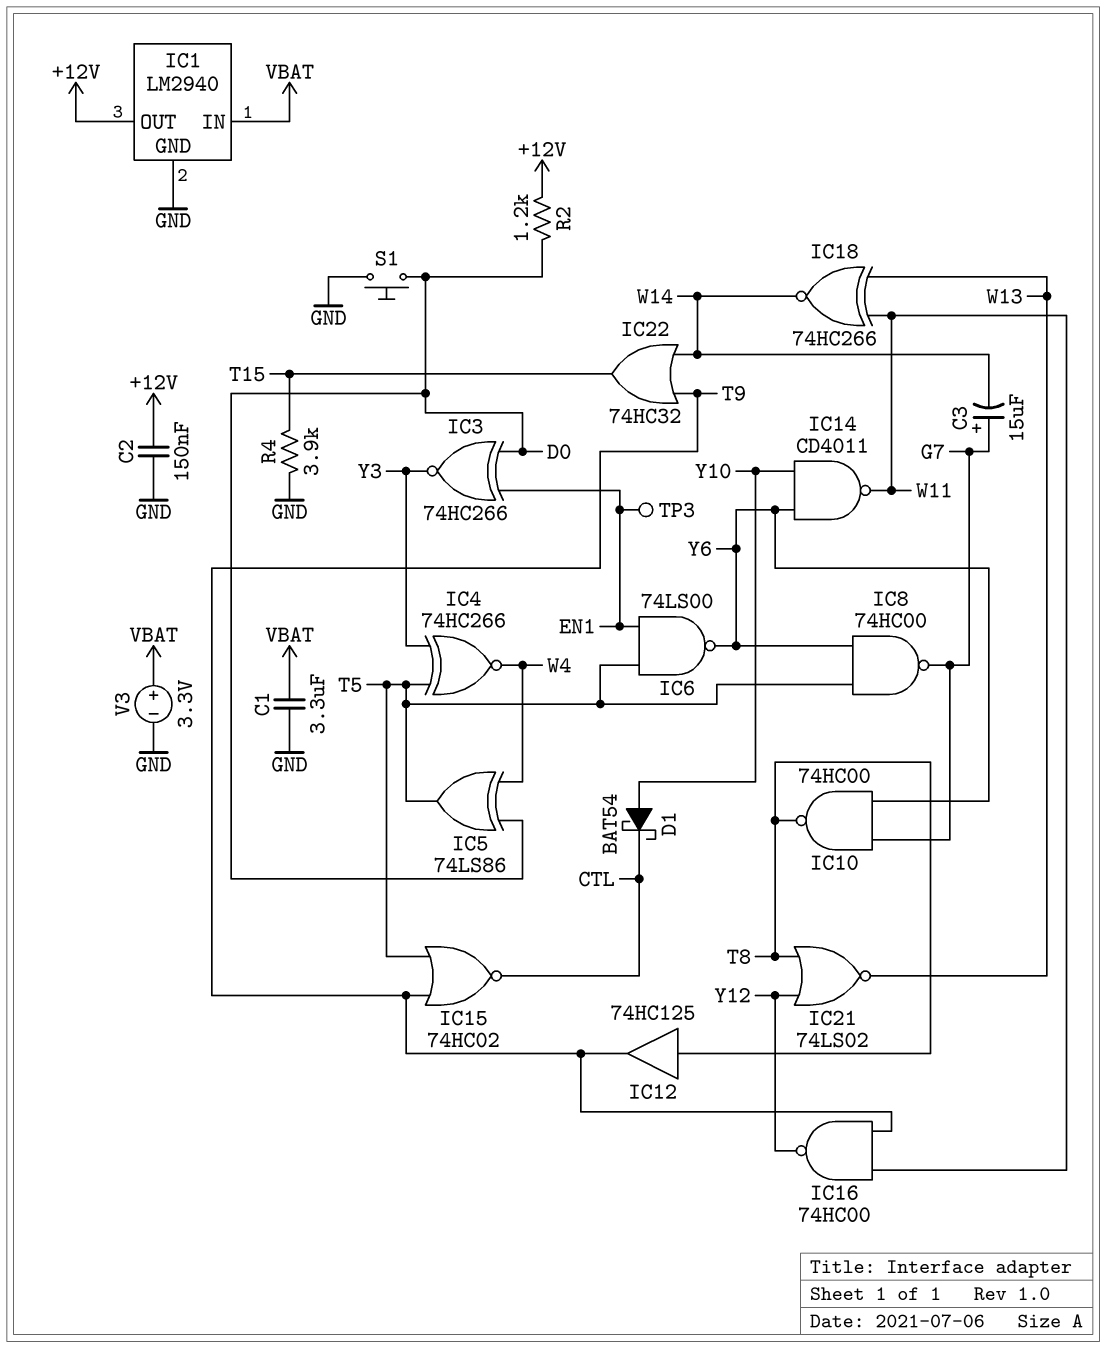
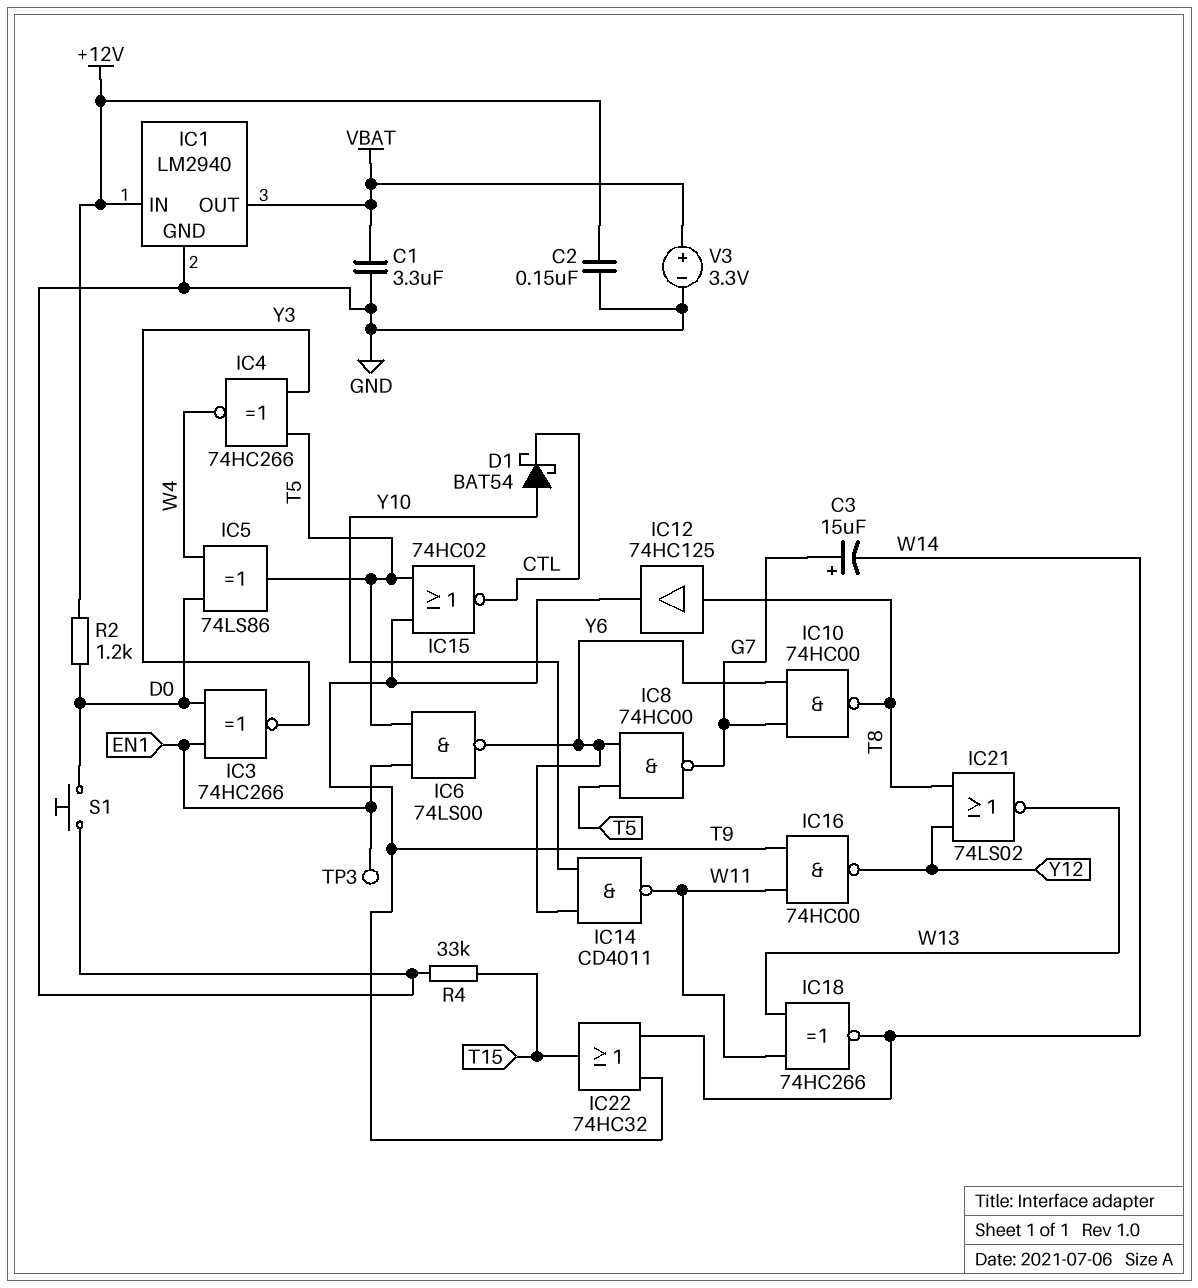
IC1 pin IN: VBAT -> +12V
IC1 pin OUT: +12V -> VBAT
R4: 3.9k (GND, T15) -> 33k (GND, T15)

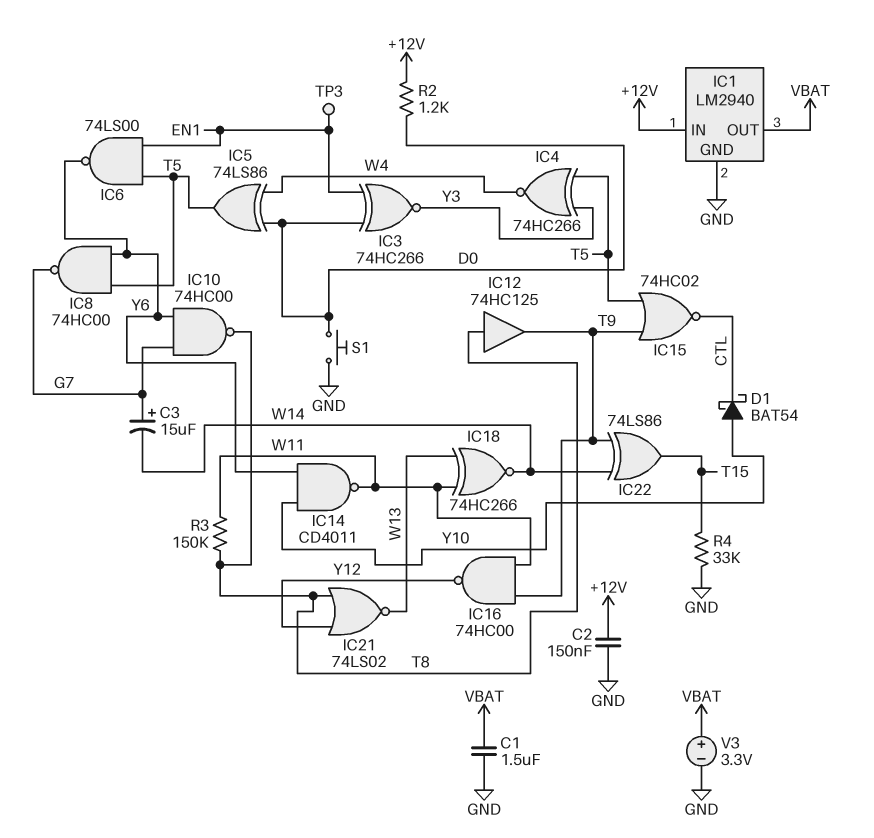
C1: 3.3uF (GND, VBAT) -> 1.5uF (GND, VBAT)
IC22: OR 74HC32 (in T9, in W14, out T15) -> XOR 74LS86 (in T9, in W14, out T15)
R3: none -> 150k (T8, W11)

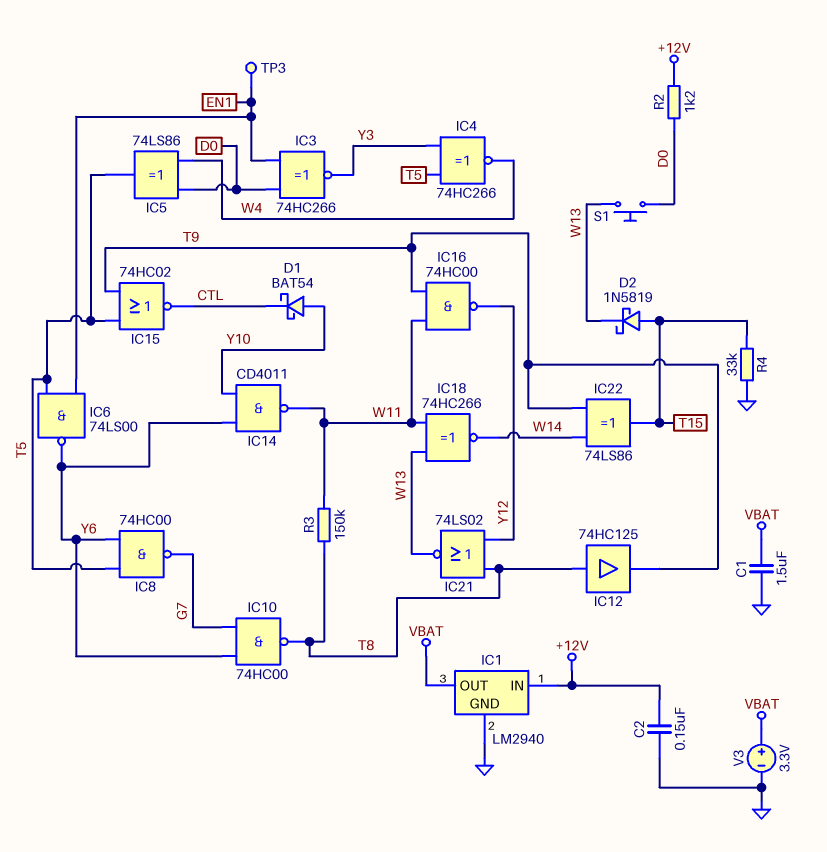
C3: 15uF (plus G7, minus W14) -> none
D2: none -> schottky 1N5819 (A T15, K W13)
S1: button (D0, GND) -> button (D0, W13)

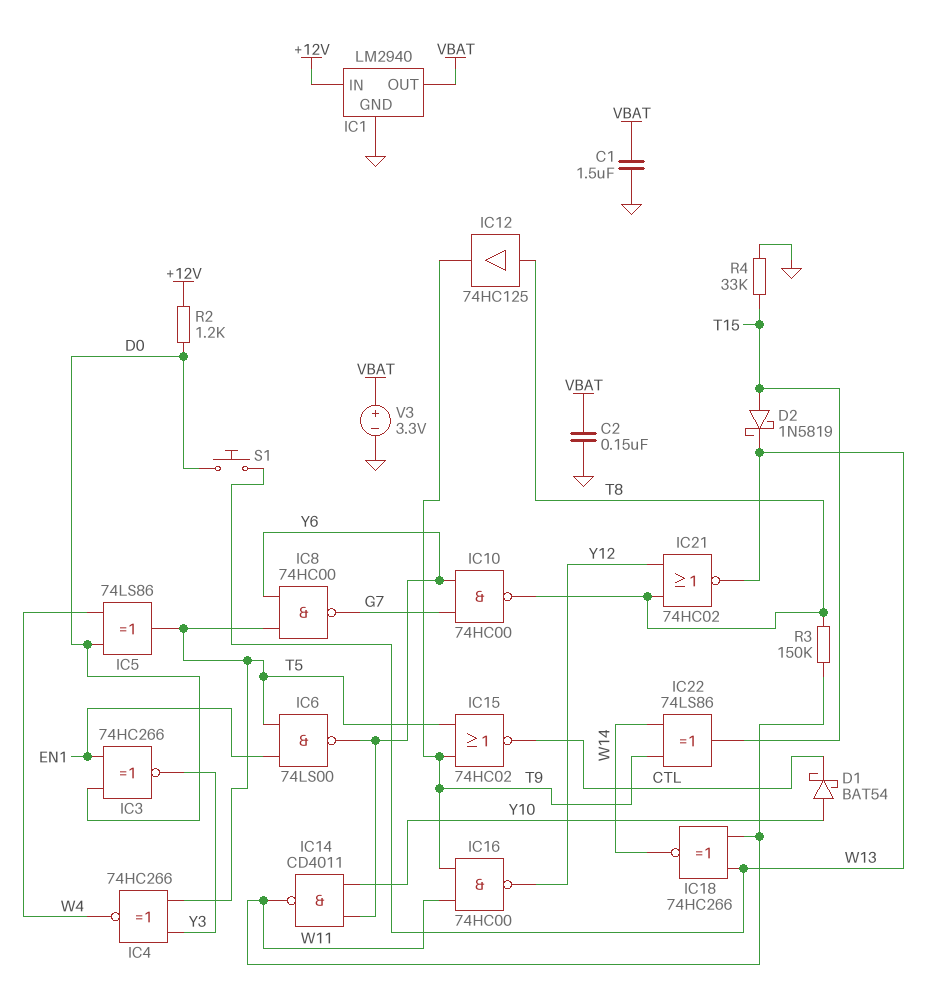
C2: 150nF (+12V, GND) -> 150nF (GND, VBAT)
IC21: NOR 74LS02 (in T8, in Y12, out W13) -> NOR 74HC02 (in T8, in Y12, out W13)
TP3: test point (EN1) -> none

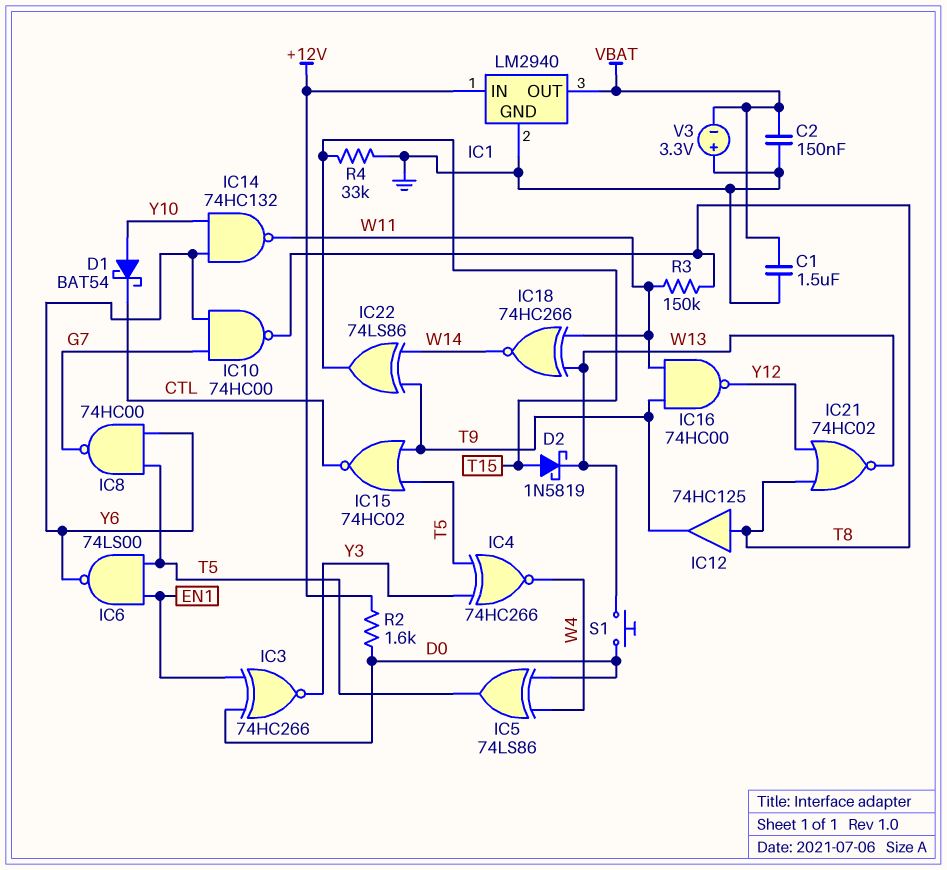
IC14: NAND CD4011 (in Y6, in Y10, out W11) -> NAND 74HC132 (in Y6, in Y10, out W11)
R2: 1.2k (+12V, D0) -> 1.6k (+12V, D0)
V3: 3.3V (plus VBAT, minus GND) -> 3.3V (plus GND, minus VBAT)

